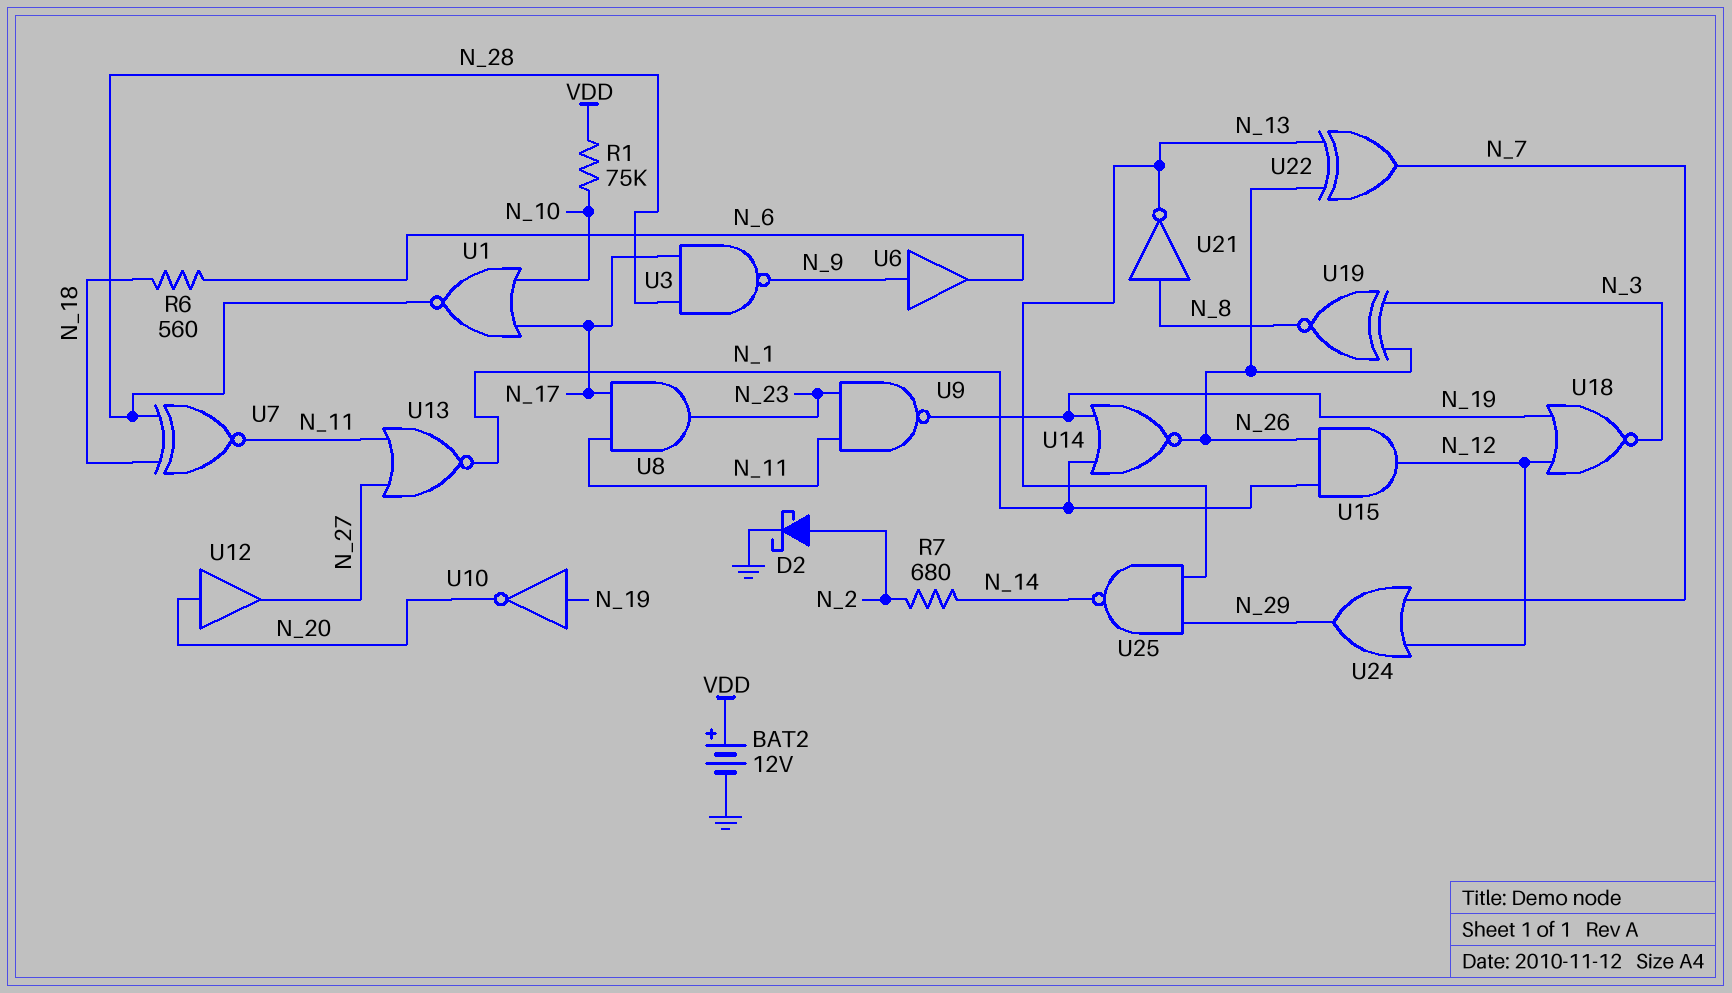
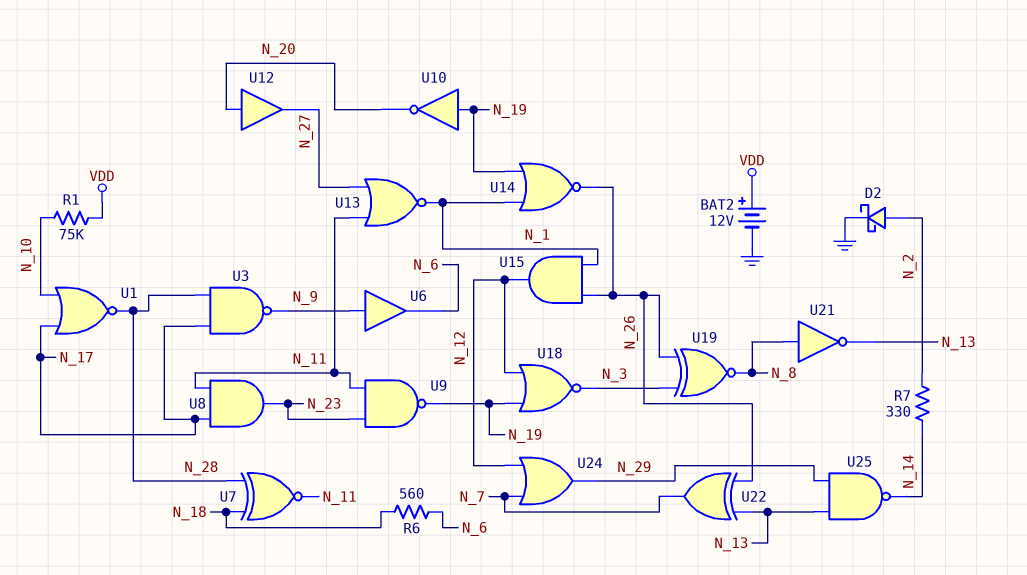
R7: 680 (N_2, N_14) -> 330 (N_2, N_14)

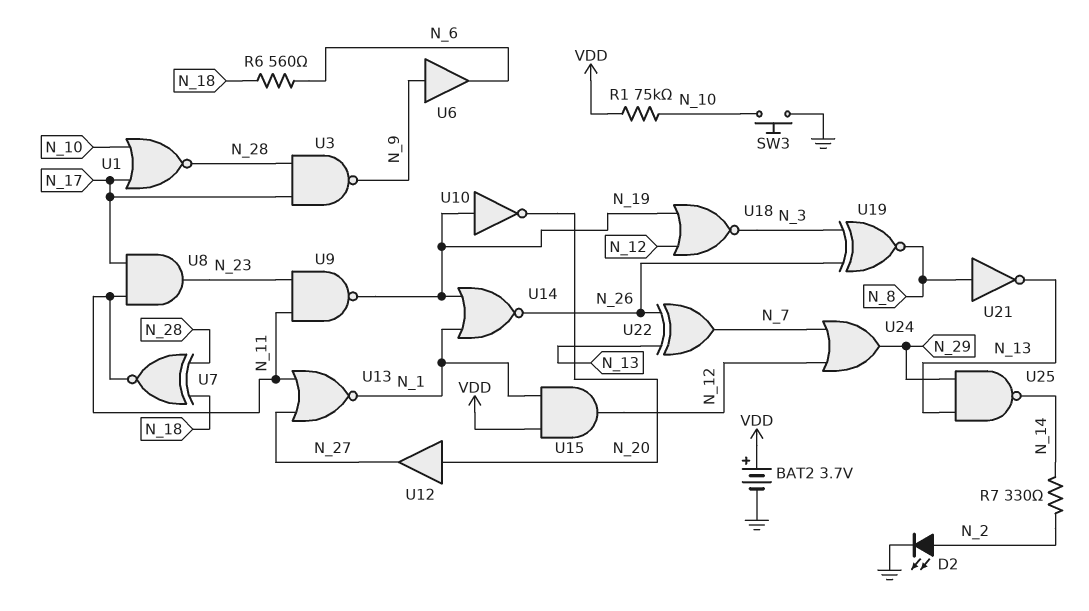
BAT2: 12V (plus VDD, minus GND) -> 3.7V (plus VDD, minus GND)
D2: schottky (A N_2, K GND) -> LED (A N_2, K GND)
SW3: none -> button (GND, N_10)
U15: AND (in N_1, in N_26, out N_12) -> AND (in N_1, in VDD, out N_12)

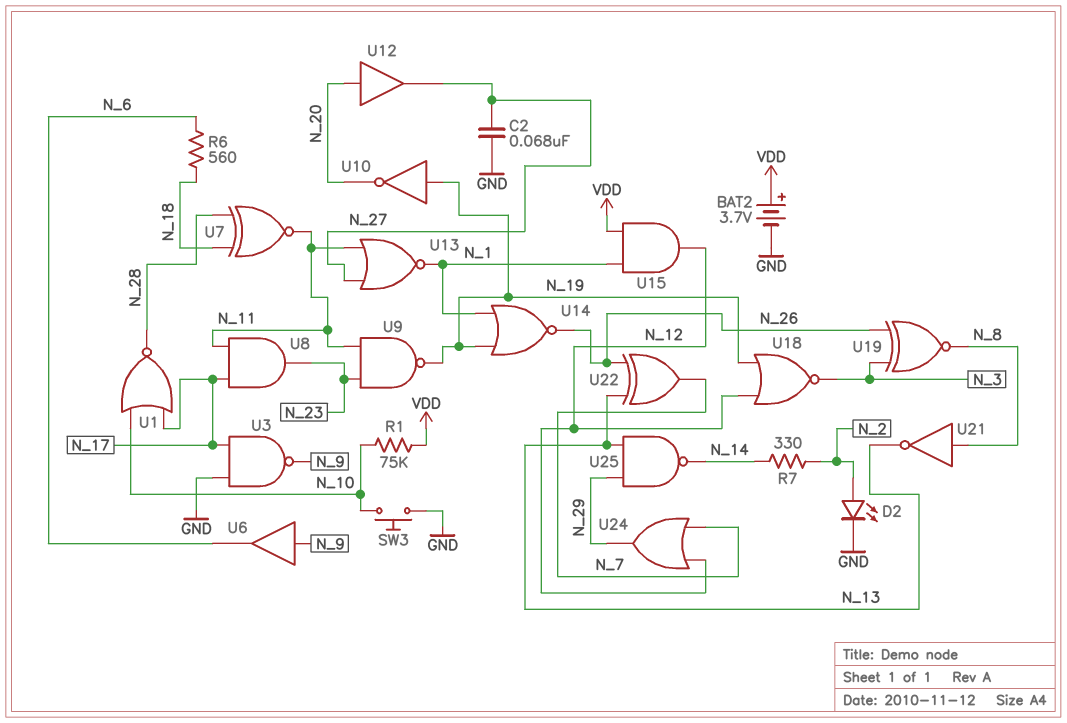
C2: none -> 68nF (GND, N_27)
U3: NAND (in N_17, in N_28, out N_9) -> NAND (in GND, in N_17, out N_9)

